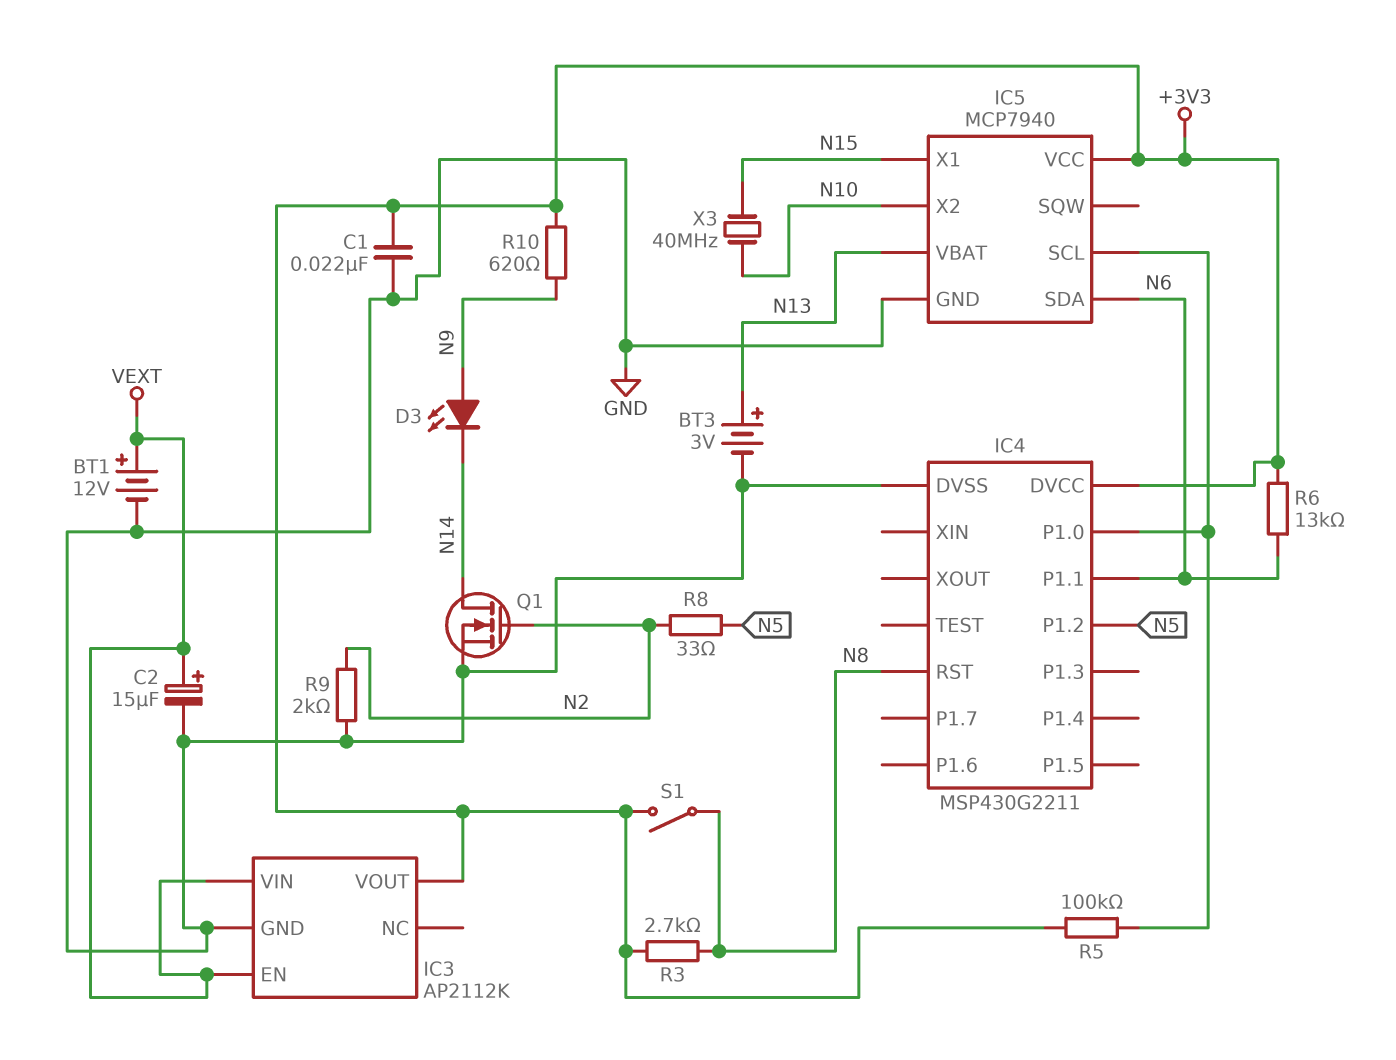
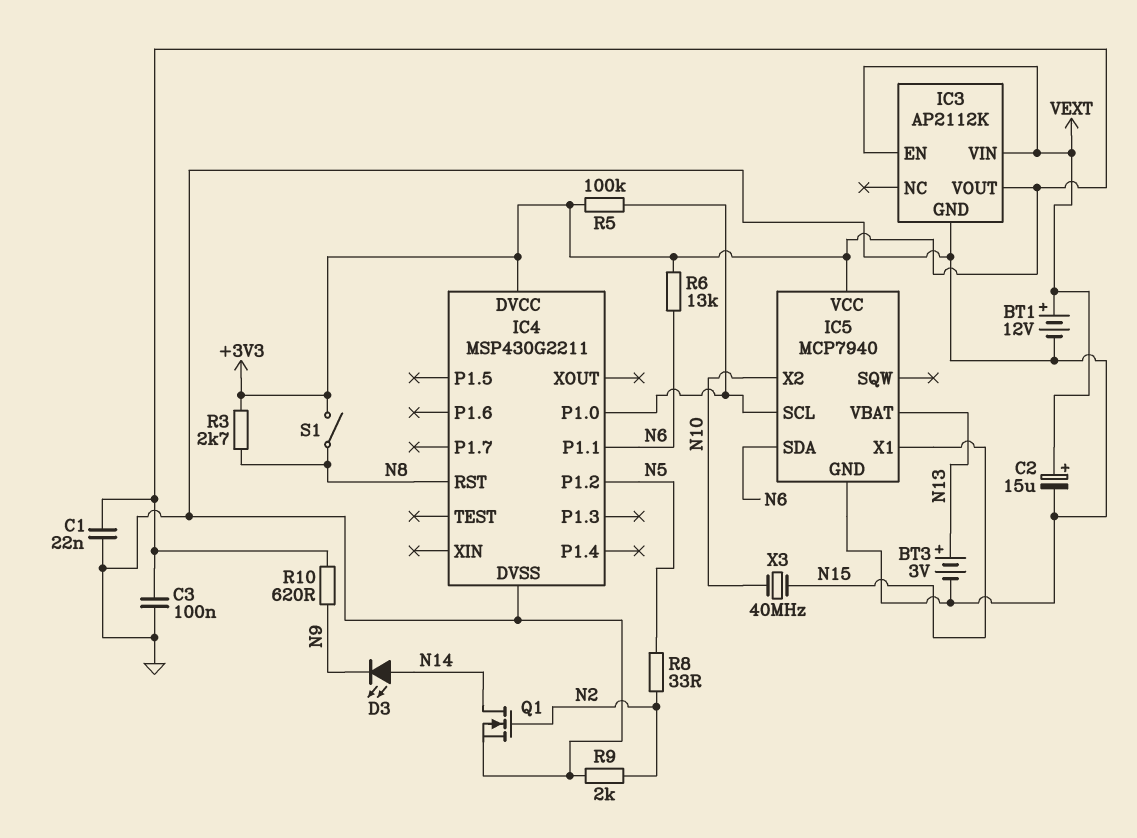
C3: none -> 100nF (+3V3, GND)
D3: LED (A N9, K N14) -> LED (A N14, K N9)

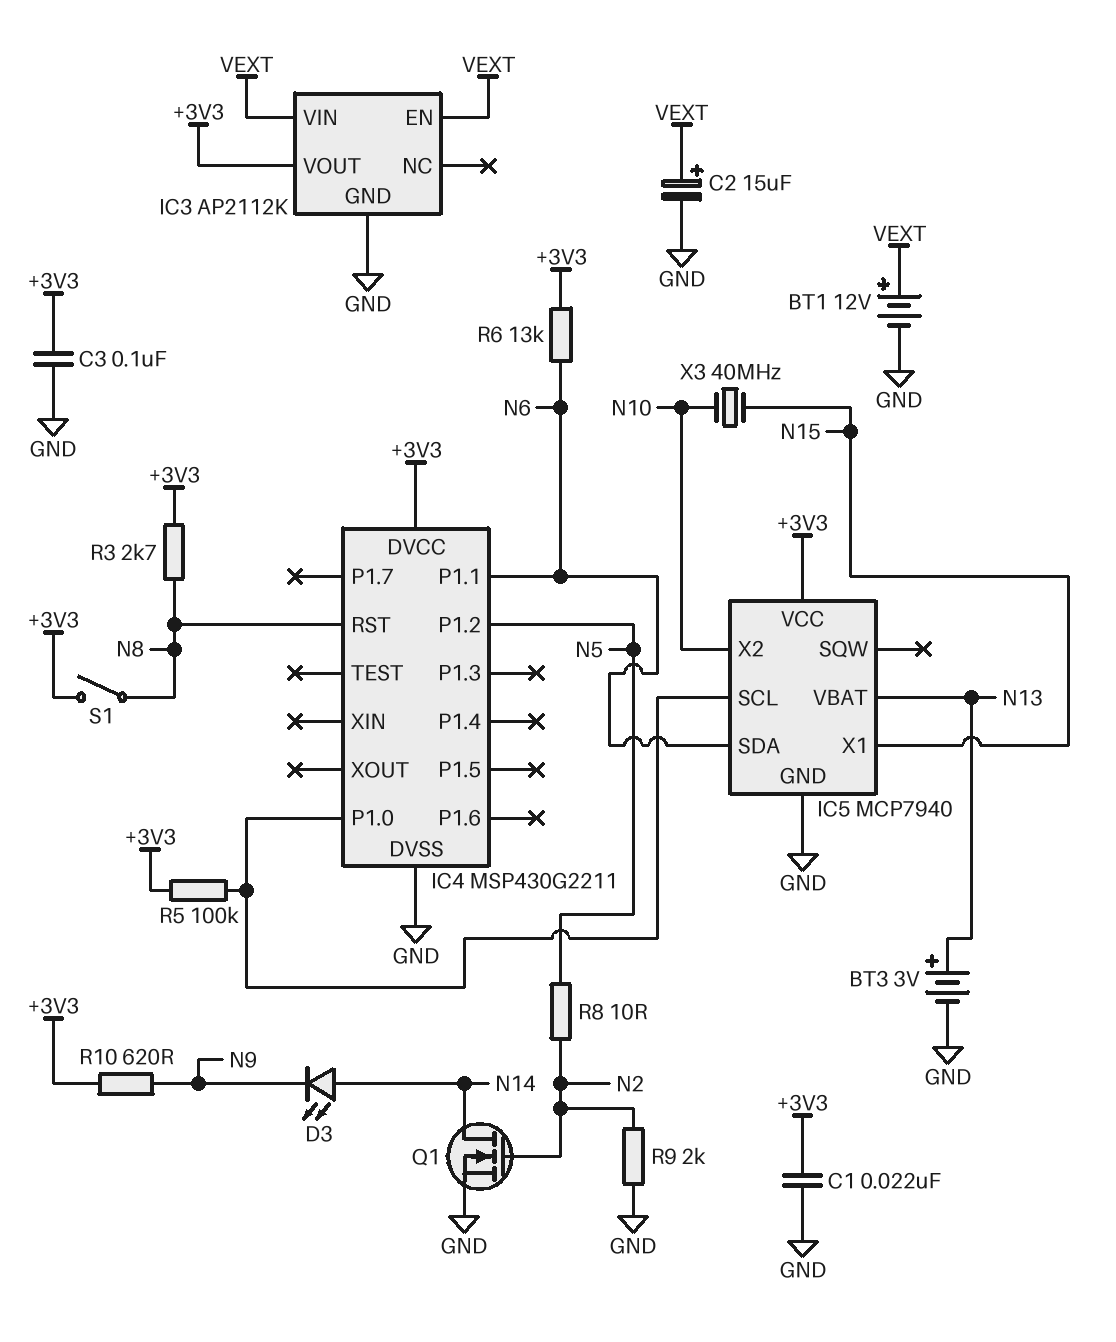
R8: 33 (N2, N5) -> 10 (N2, N5)

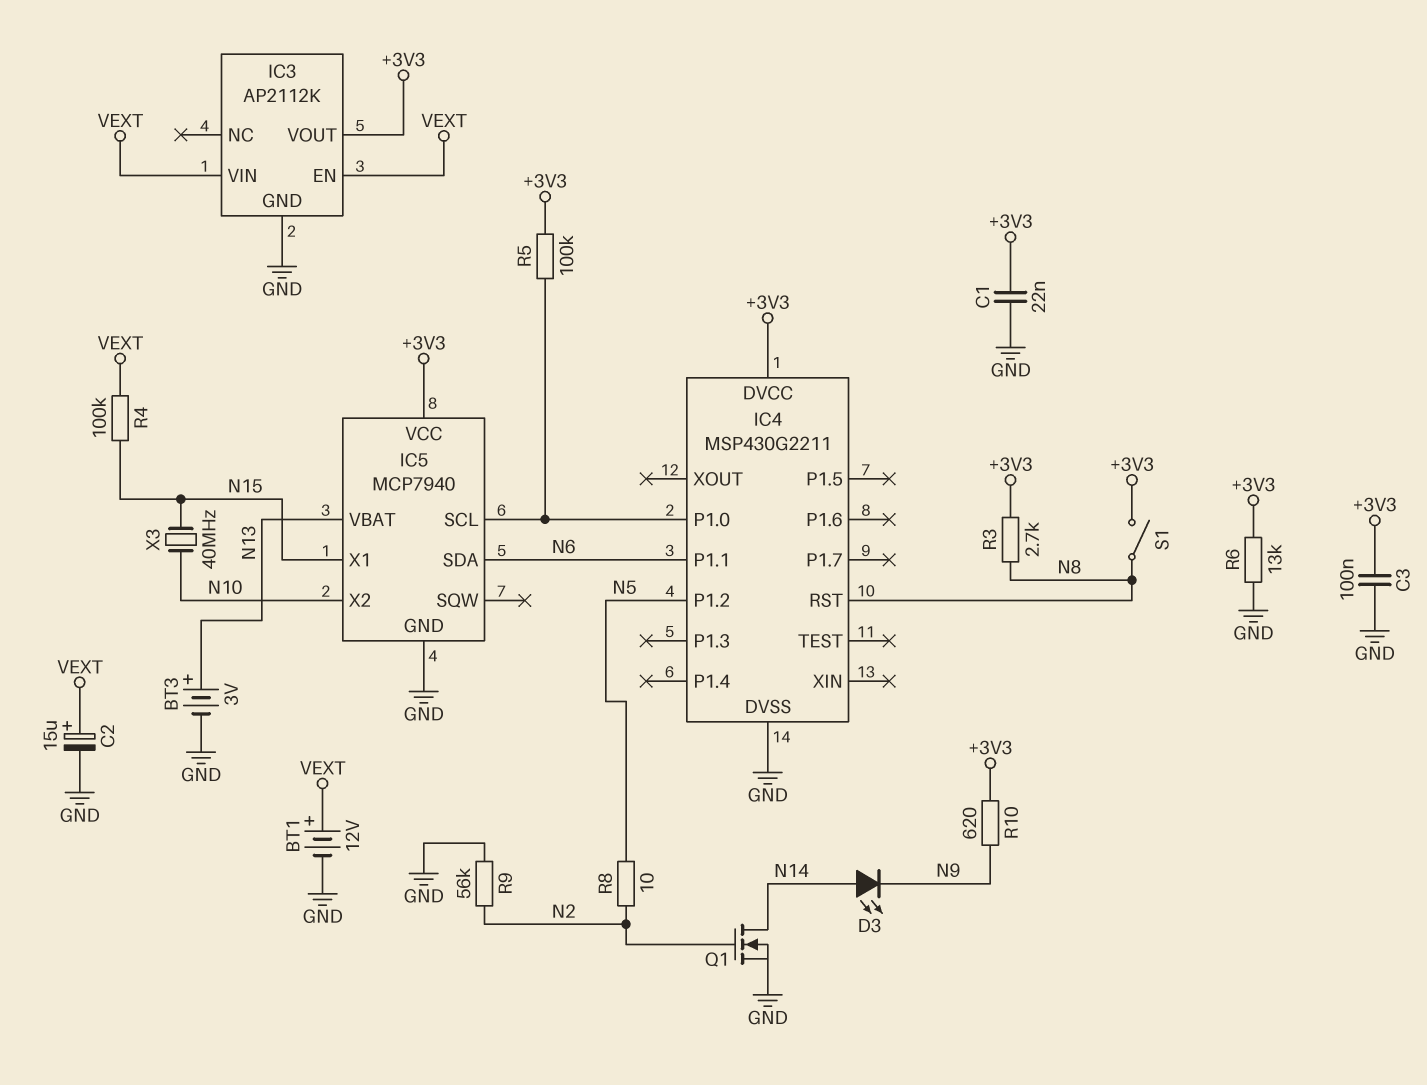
R4: none -> 100k (N15, VEXT)
R6: 13k (+3V3, N6) -> 13k (+3V3, GND)
R9: 2k (GND, N2) -> 56k (GND, N2)

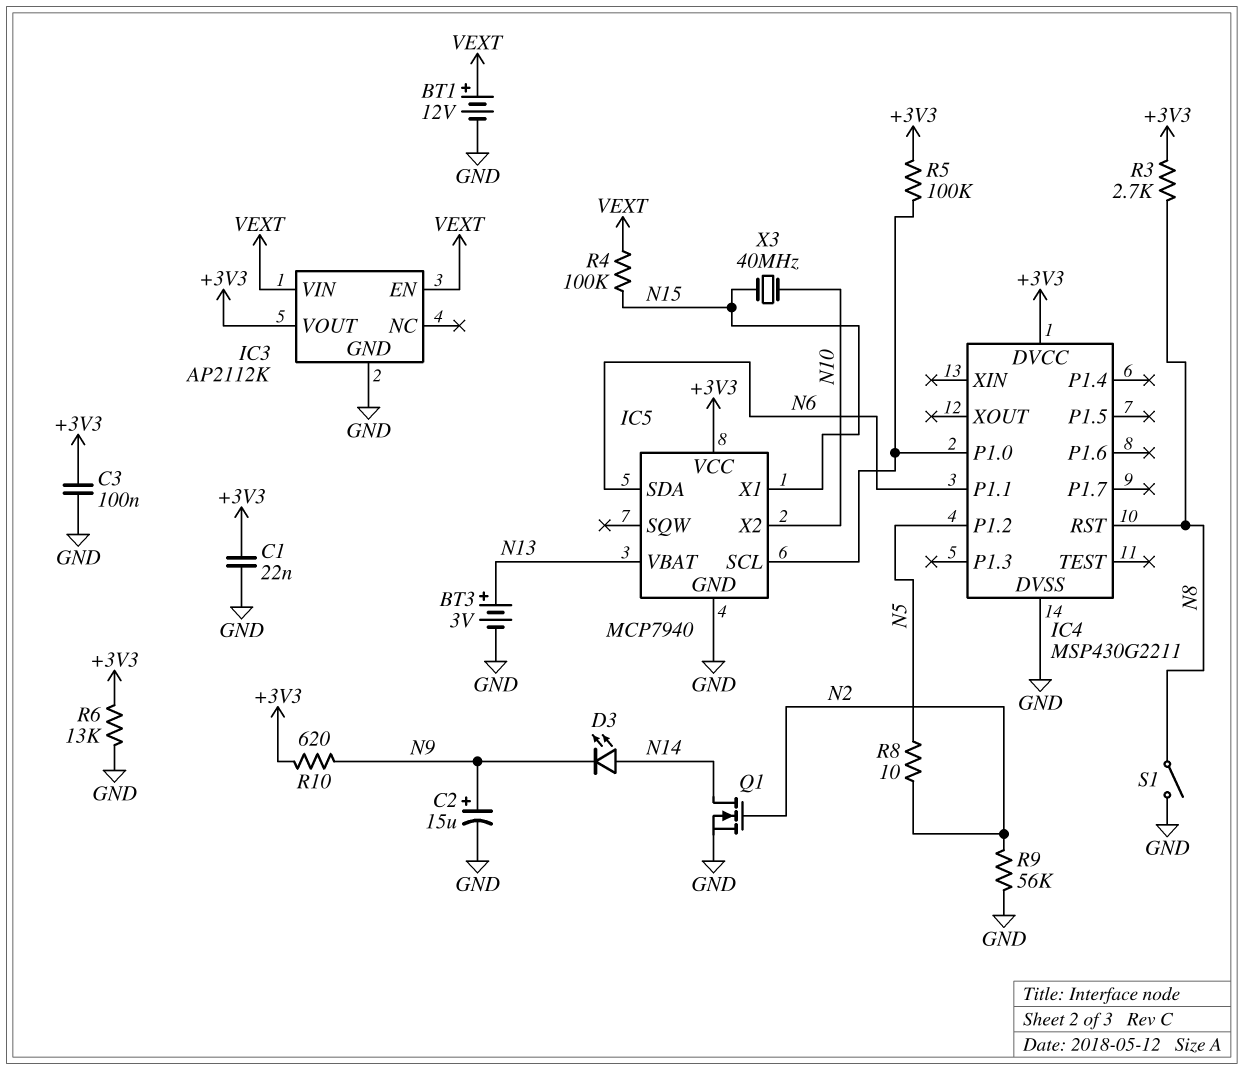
C2: 15uF (plus VEXT, minus GND) -> 15uF (plus N9, minus GND)
S1: switch (+3V3, N8) -> switch (GND, N8)

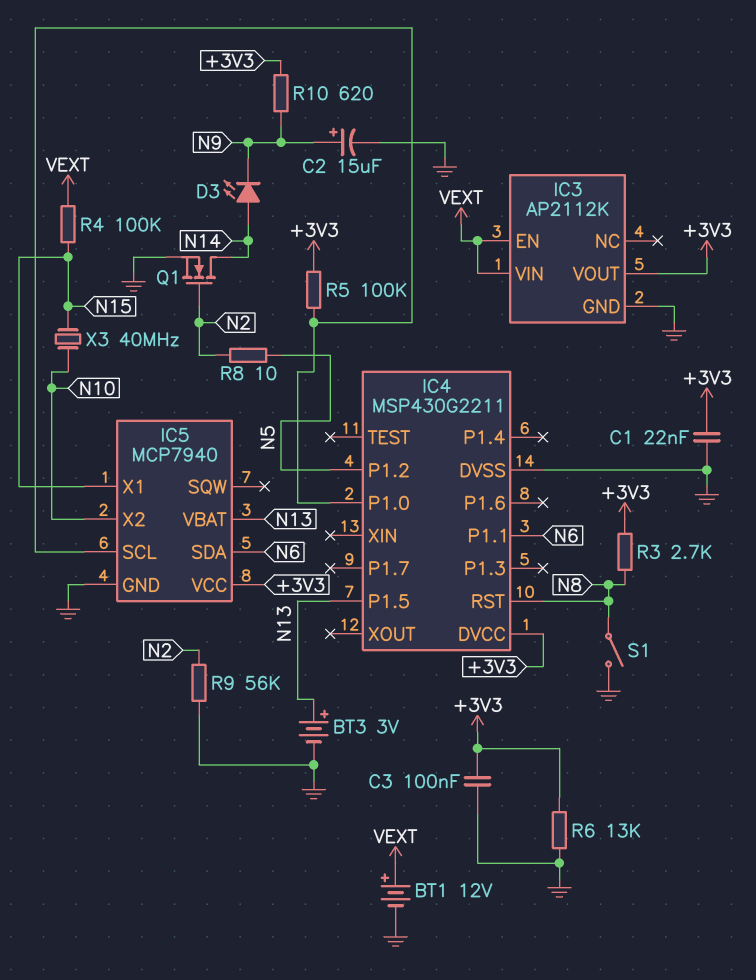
IC4 pin P1.5: none -> N13

